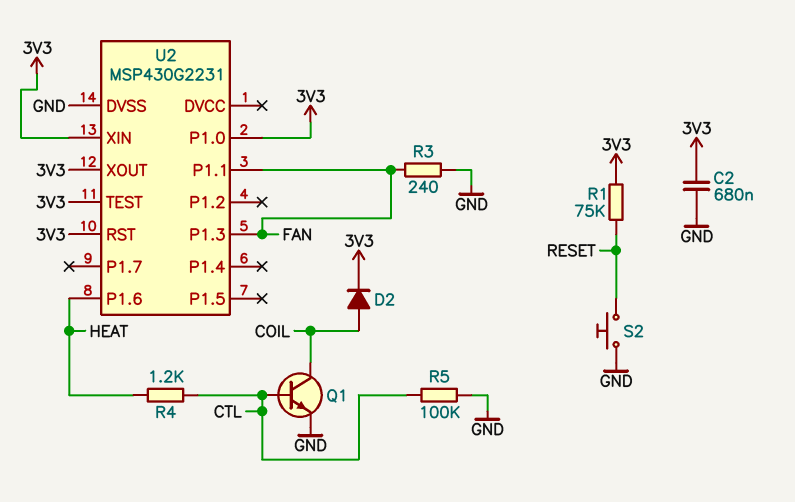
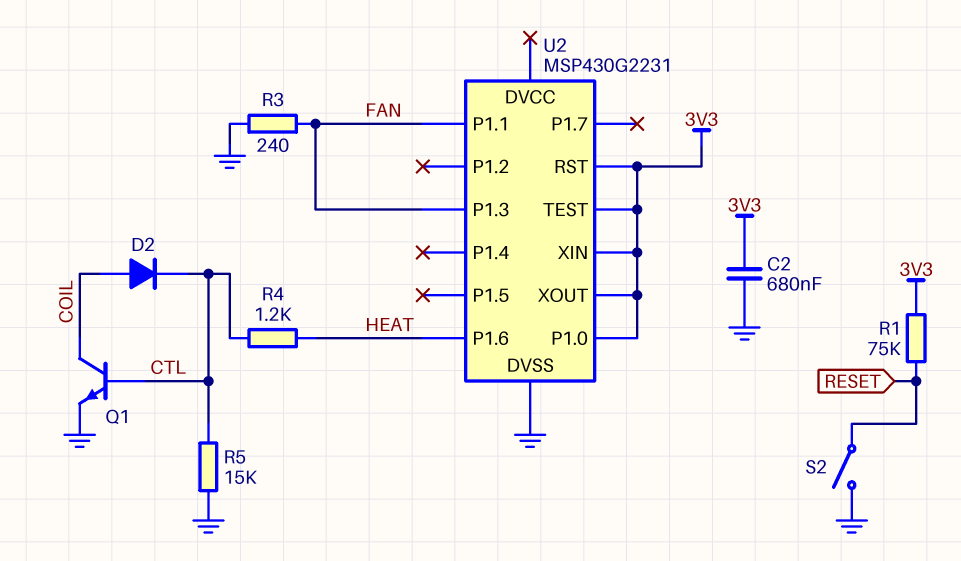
D2: diode (A COIL, K 3V3) -> diode (A COIL, K CTL)
R5: 100k (CTL, GND) -> 15k (CTL, GND)
S2: button (GND, RESET) -> switch (GND, RESET)

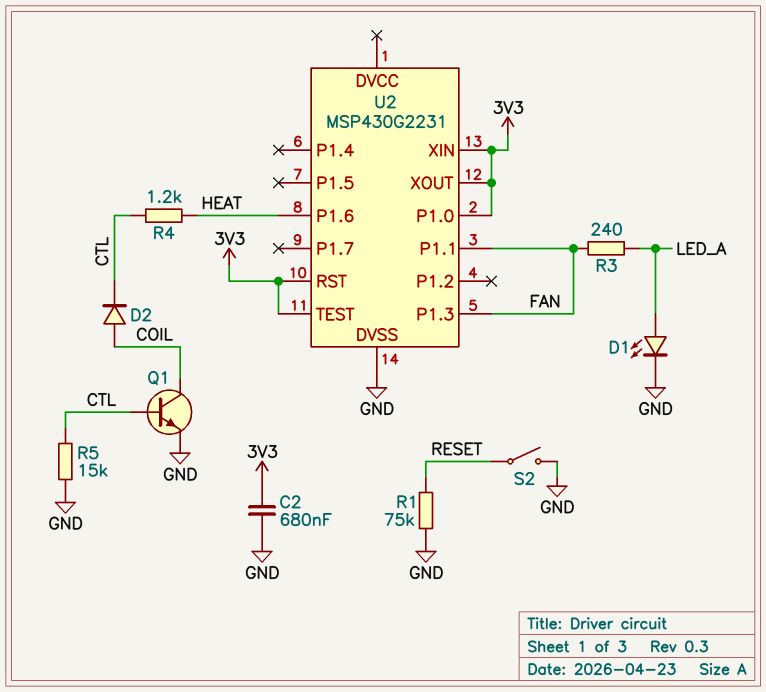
D1: none -> LED (A LED_A, K GND)
R1: 75k (3V3, RESET) -> 75k (GND, RESET)
R3: 240 (FAN, GND) -> 240 (FAN, LED_A)

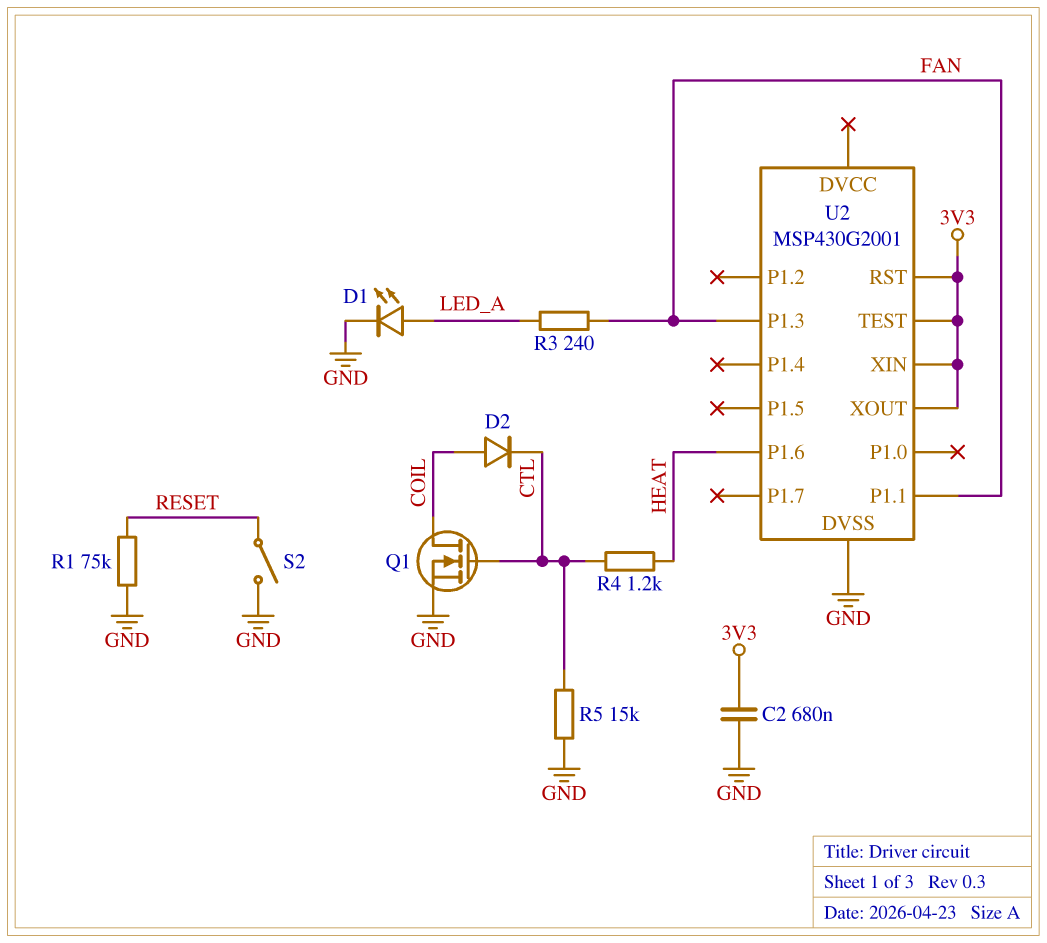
Q1: NPN (B CTL, C COIL, E GND) -> NMOS (G CTL, D COIL, S GND)
U2: MSP430G2231 -> MSP430G2001
U2 pin P1.0: 3V3 -> none

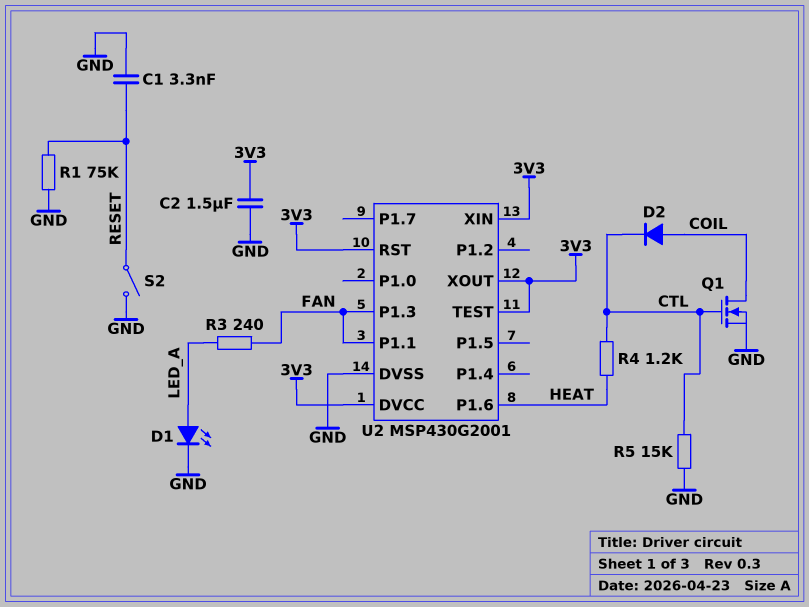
C1: none -> 3.3nF (GND, RESET)
C2: 680nF (3V3, GND) -> 1.5uF (3V3, GND)
U2 pin DVCC: none -> 3V3

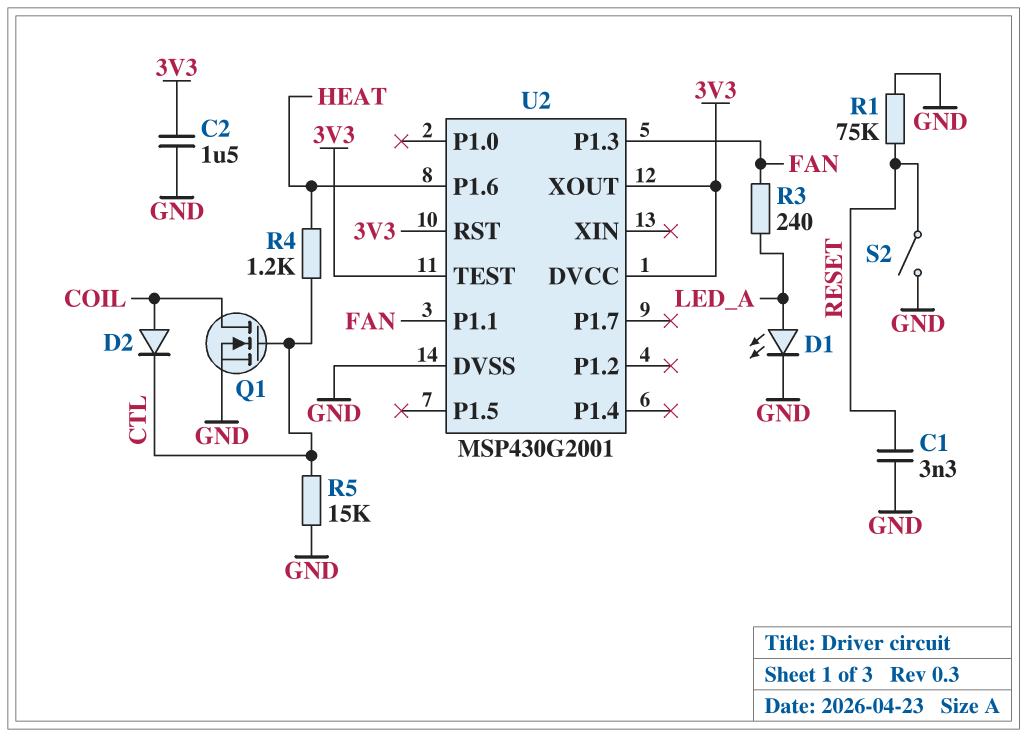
U2 pin XIN: 3V3 -> none

